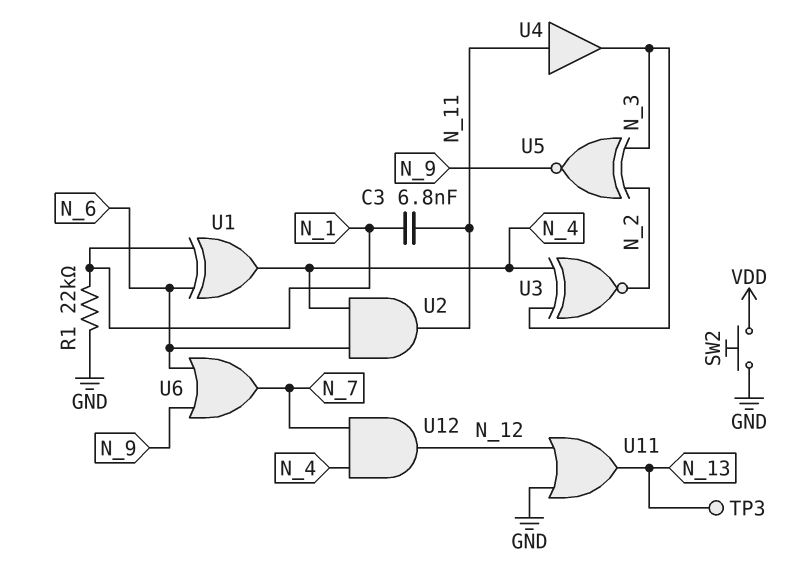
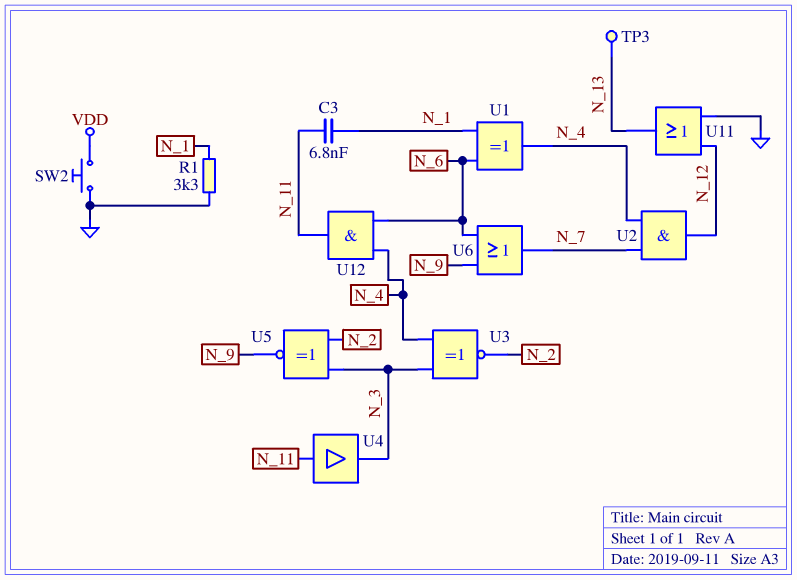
R1: 22k (GND, N_1) -> 3.3k (GND, N_1)
U2: AND (in N_4, in N_6, out N_11) -> AND (in N_4, in N_7, out N_12)
U12: AND (in N_4, in N_7, out N_12) -> AND (in N_4, in N_6, out N_11)

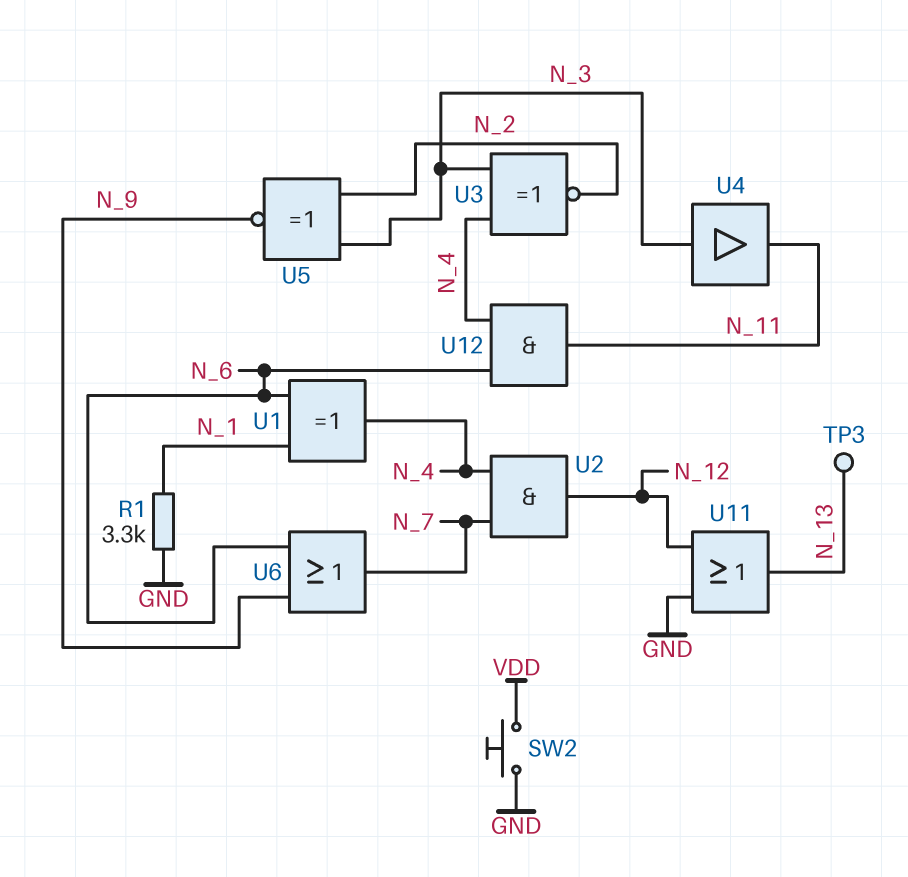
C3: 6.8nF (N_1, N_11) -> none
U4: buffer (in N_11, out N_3) -> buffer (in N_3, out N_11)

